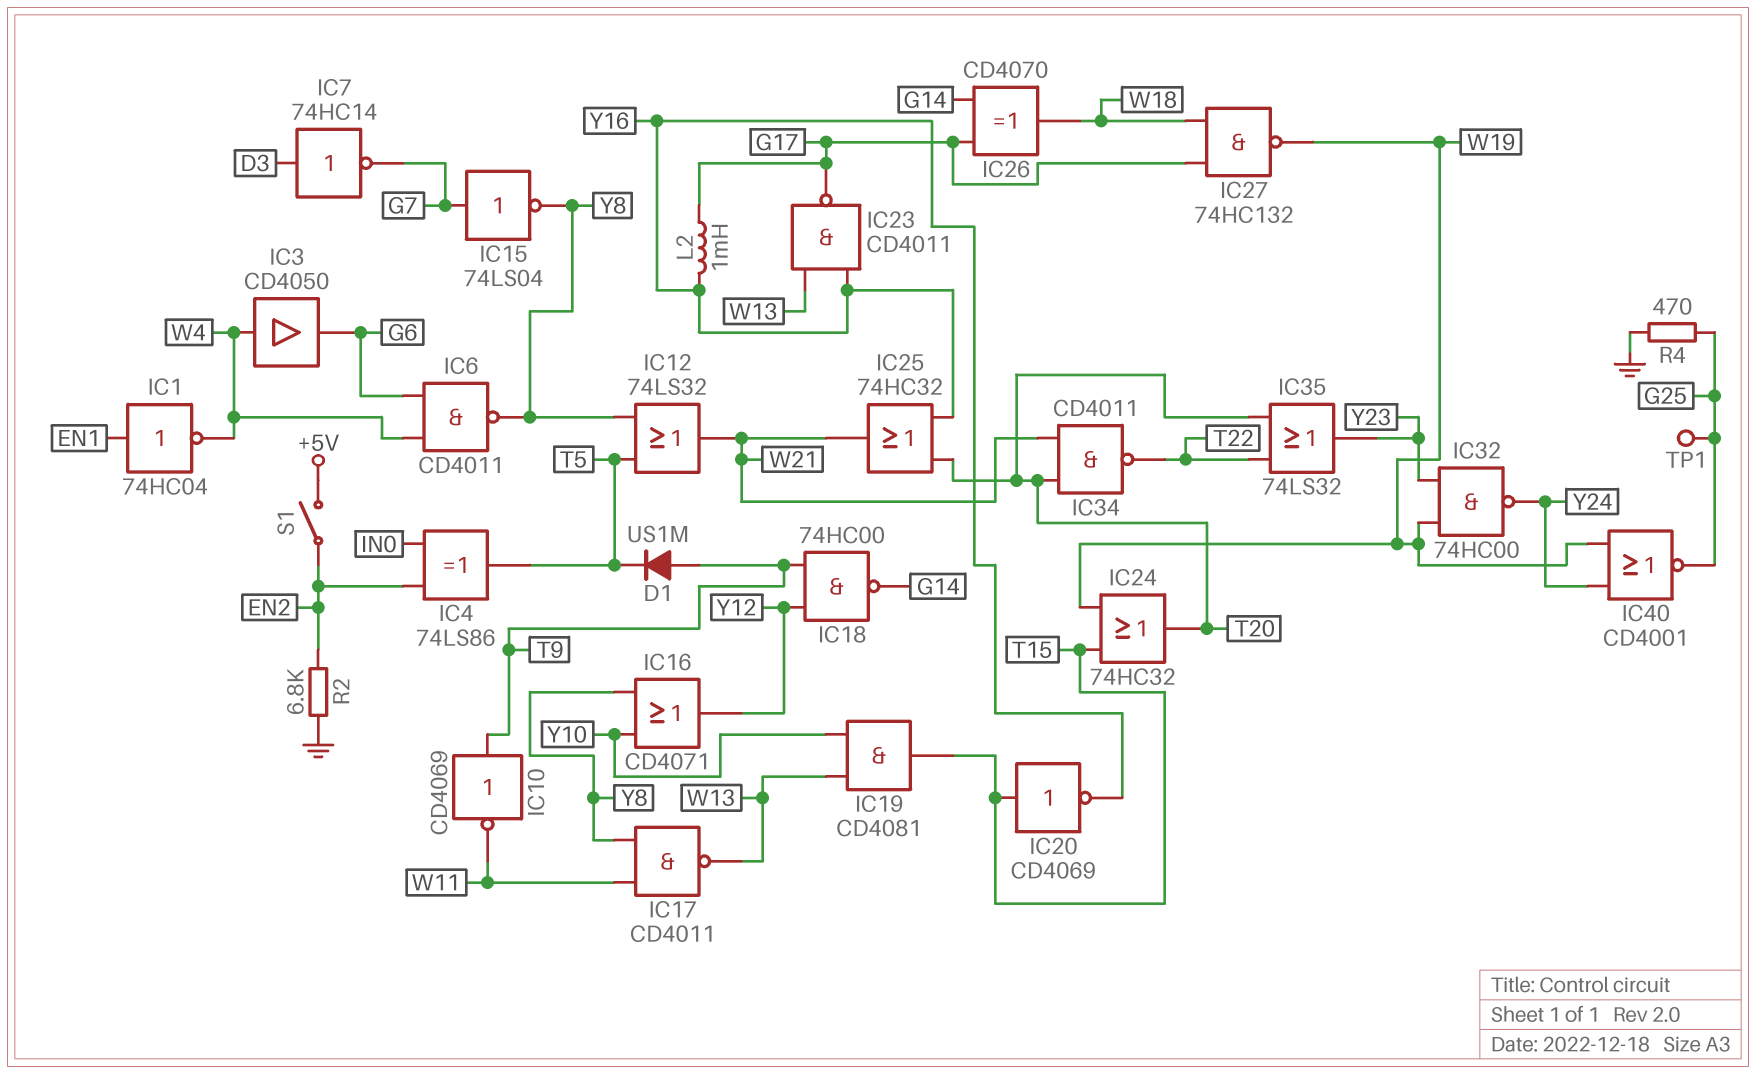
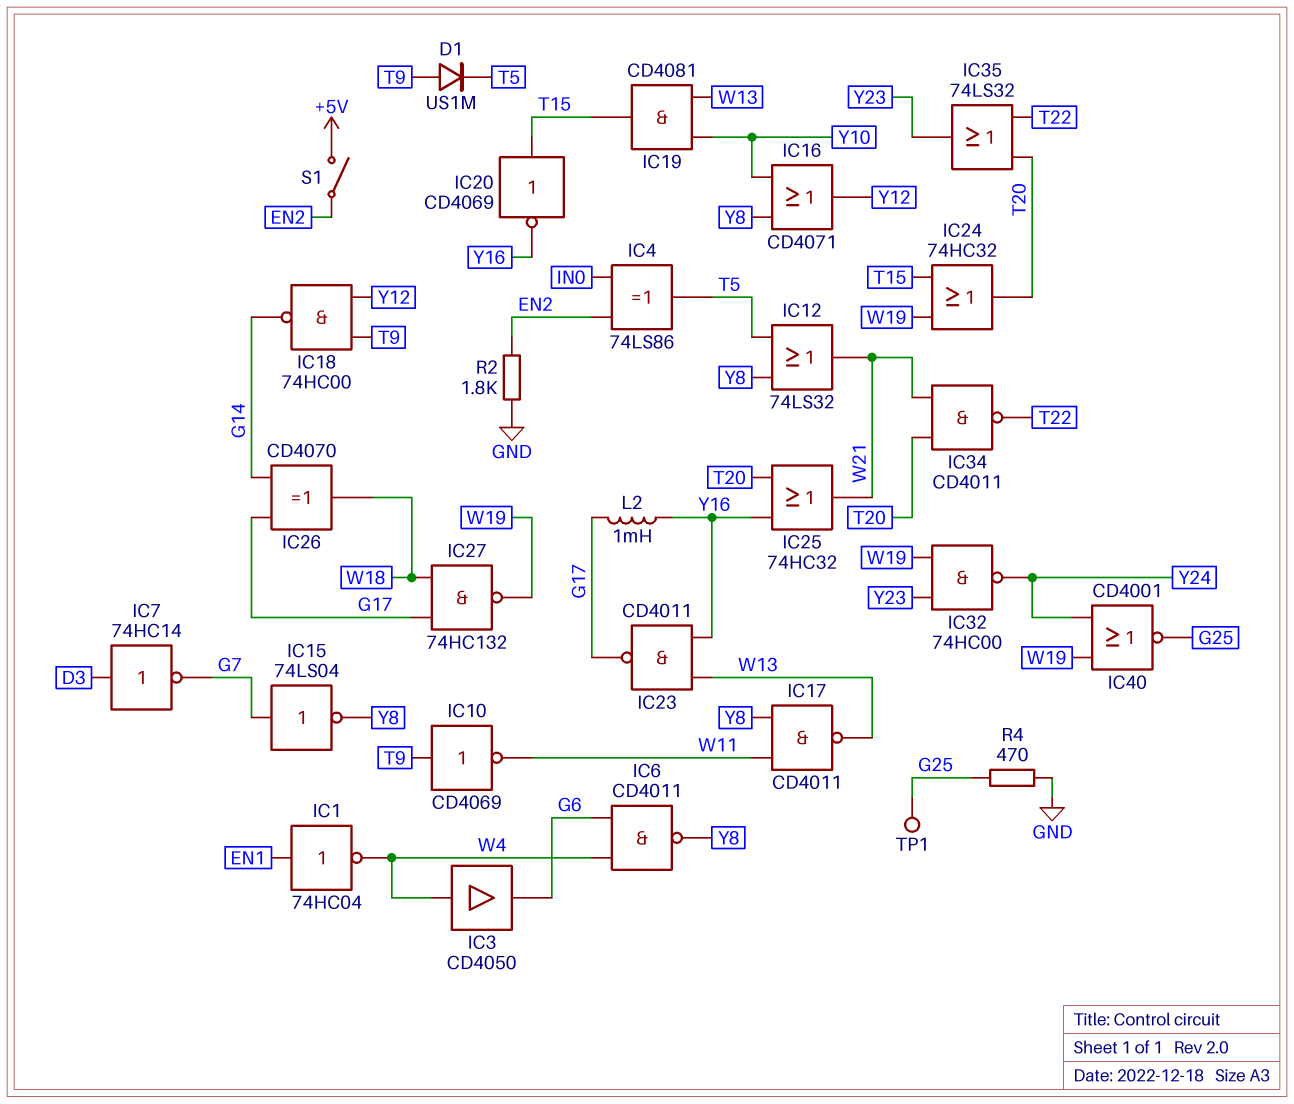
R2: 6.8k (EN2, GND) -> 1.8k (EN2, GND)

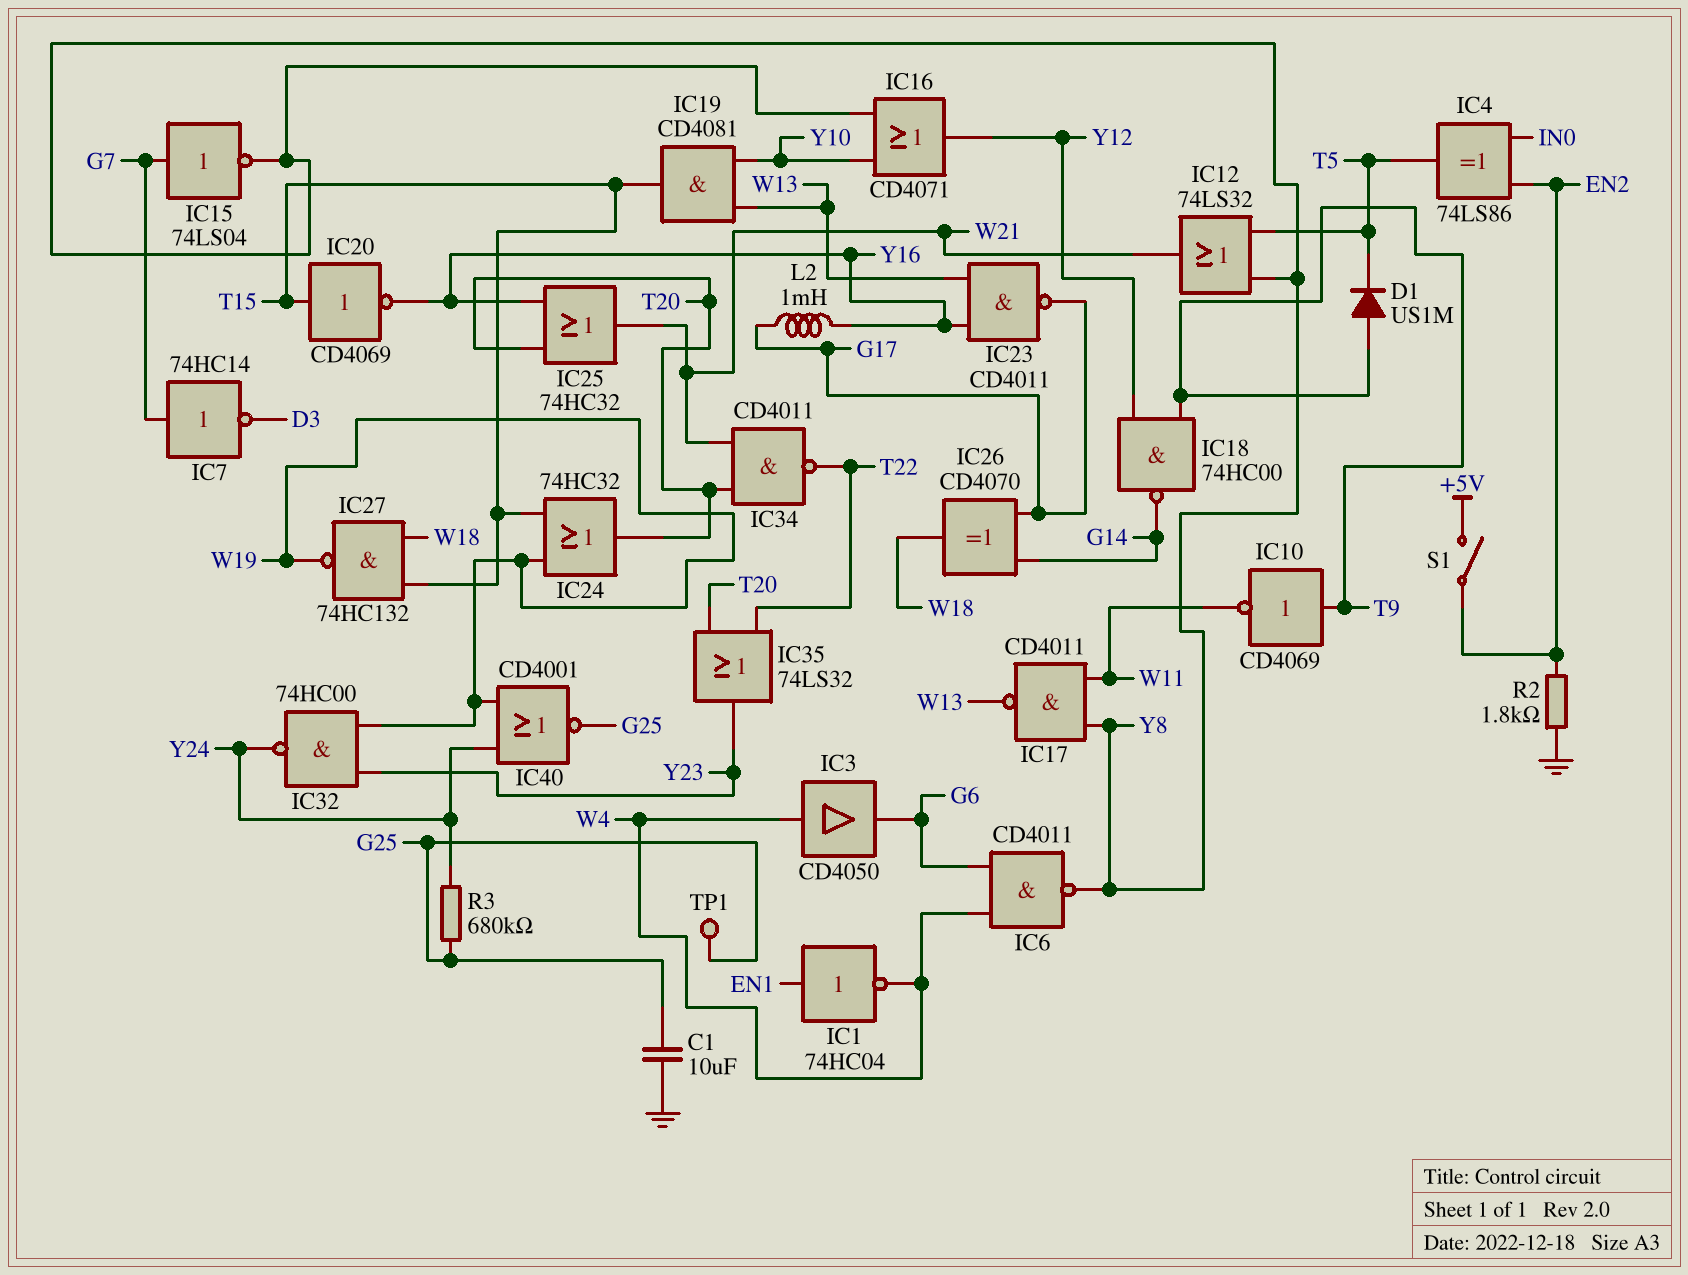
C1: none -> 10uF (G25, GND)
IC7: NOT 74HC14 (in D3, out G7) -> NOT 74HC14 (in G7, out D3)
IC27: NAND 74HC132 (in G17, in W18, out W19) -> NAND 74HC132 (in T15, in W18, out W19)
R3: none -> 680k (G25, Y24)
R4: 470 (G25, GND) -> none

